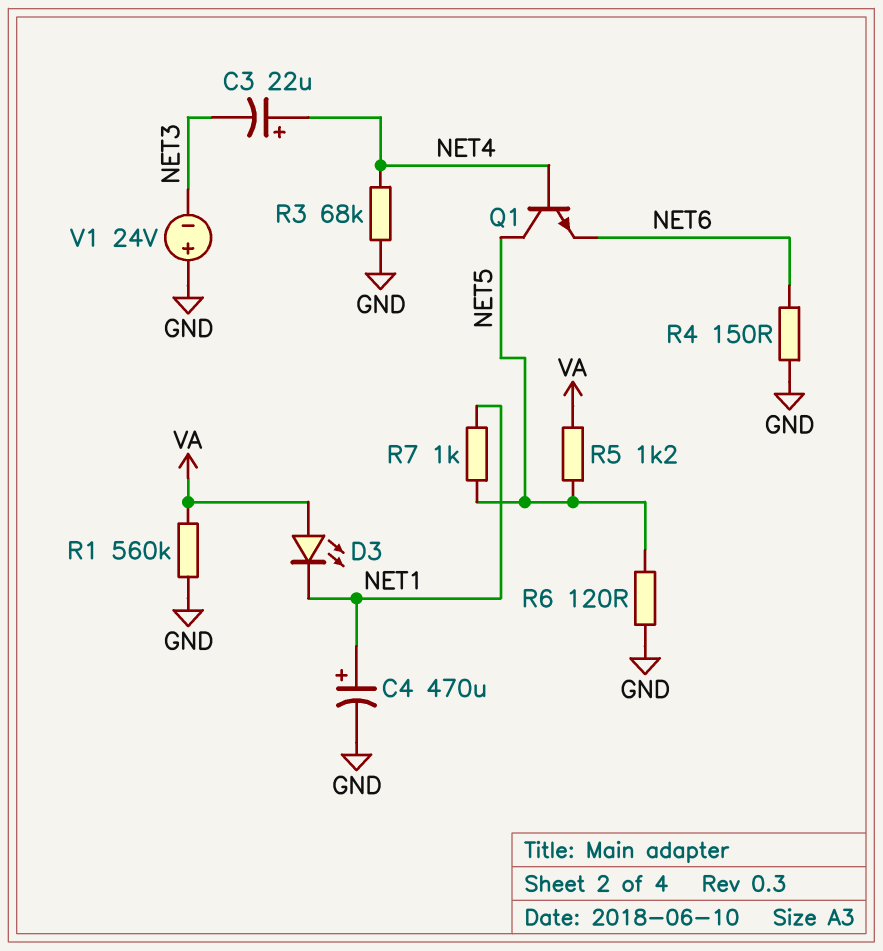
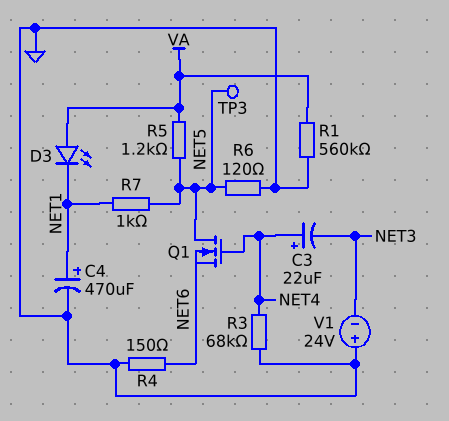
Q1: NPN (B NET4, C NET5, E NET6) -> NMOS (G NET4, D NET5, S NET6)
TP3: none -> test point (NET5)

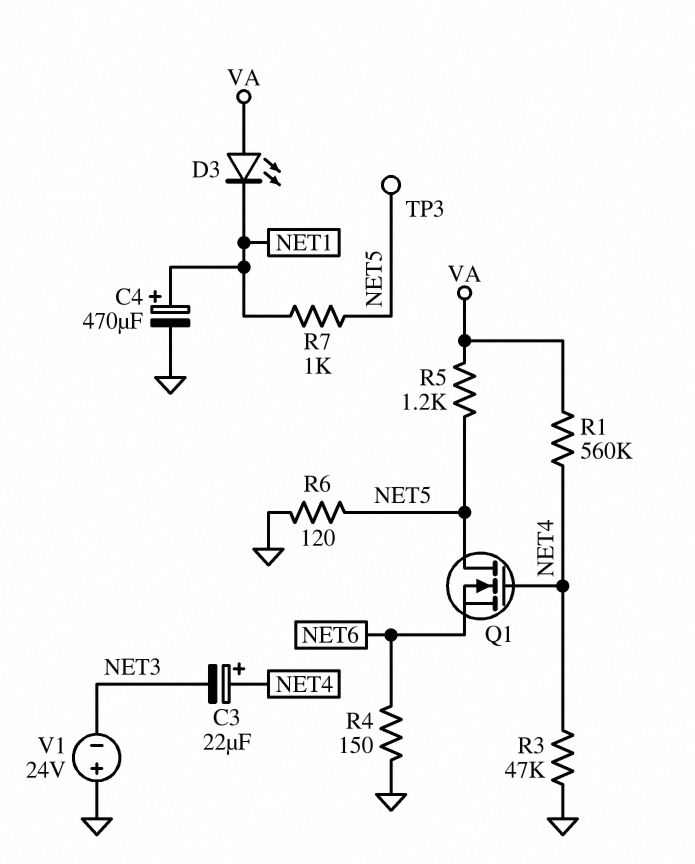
R1: 560k (GND, VA) -> 560k (NET4, VA)
R3: 68k (GND, NET4) -> 47k (GND, NET4)

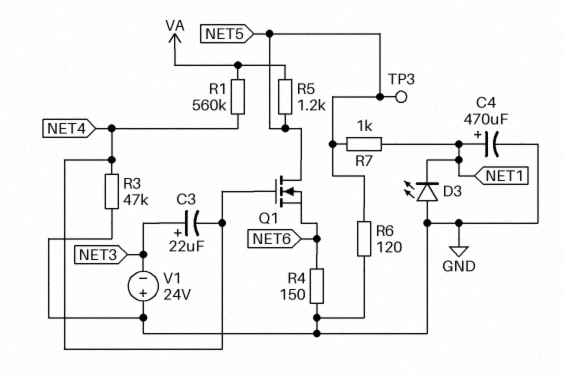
C3: 22uF (plus NET4, minus NET3) -> 22uF (plus NET3, minus NET4)
D3: LED (A VA, K NET1) -> LED (A GND, K NET1)

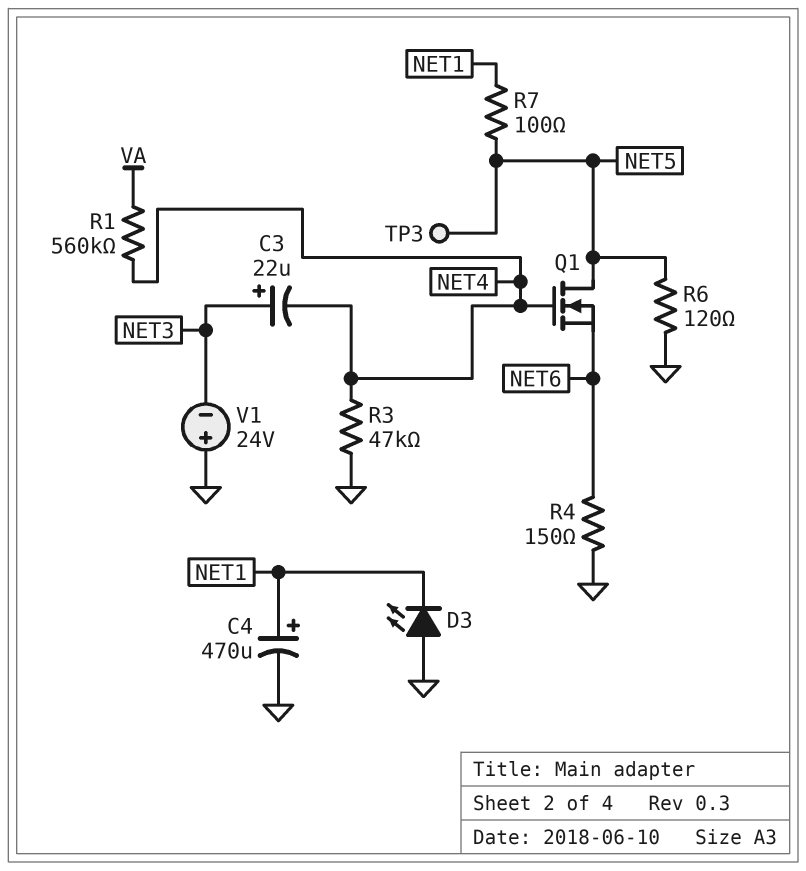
R5: 1.2k (NET5, VA) -> none
R7: 1k (NET1, NET5) -> 100 (NET1, NET5)

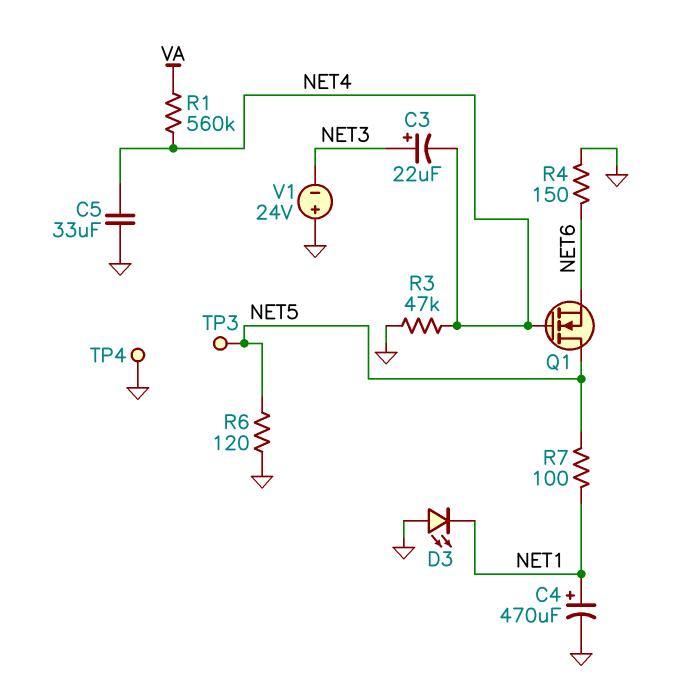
C5: none -> 33uF (GND, NET4)
TP4: none -> test point (GND)

